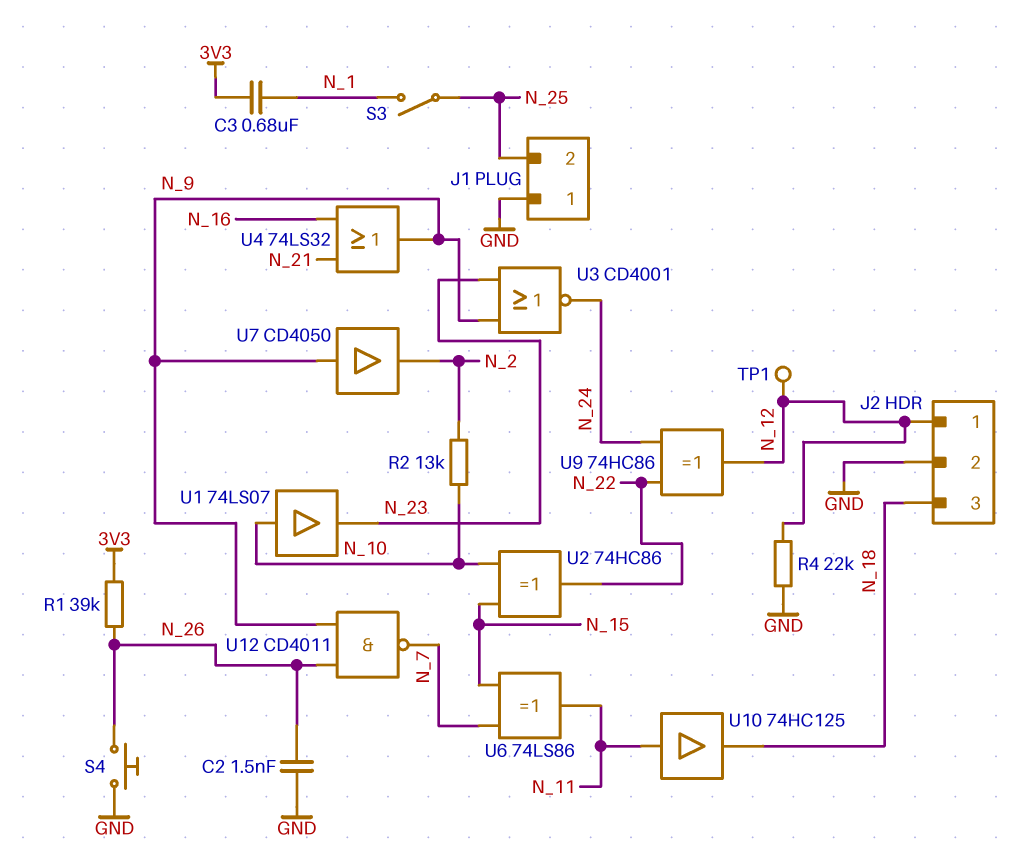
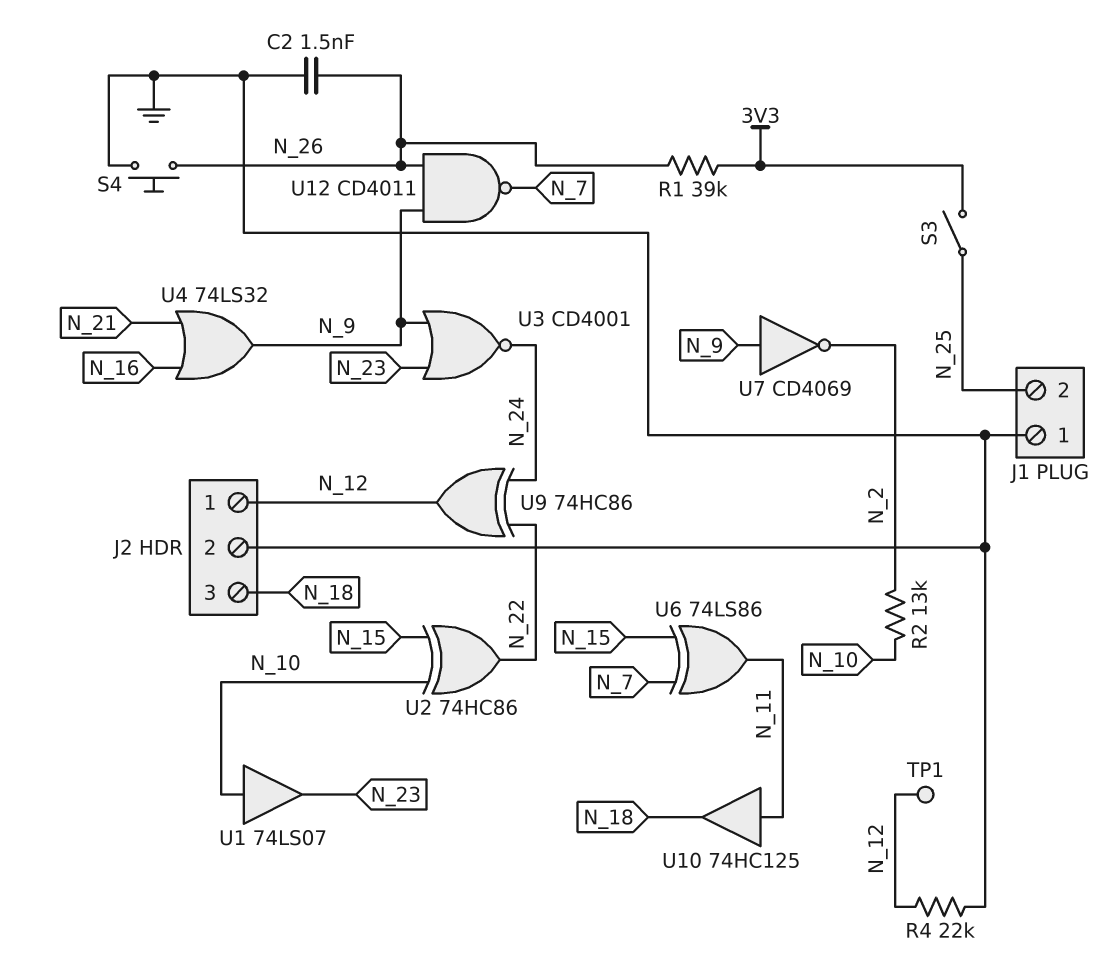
C3: 680nF (3V3, N_1) -> none
S3: switch (N_1, N_25) -> switch (3V3, N_25)
U7: buffer CD4050 (in N_9, out N_2) -> NOT CD4069 (in N_9, out N_2)

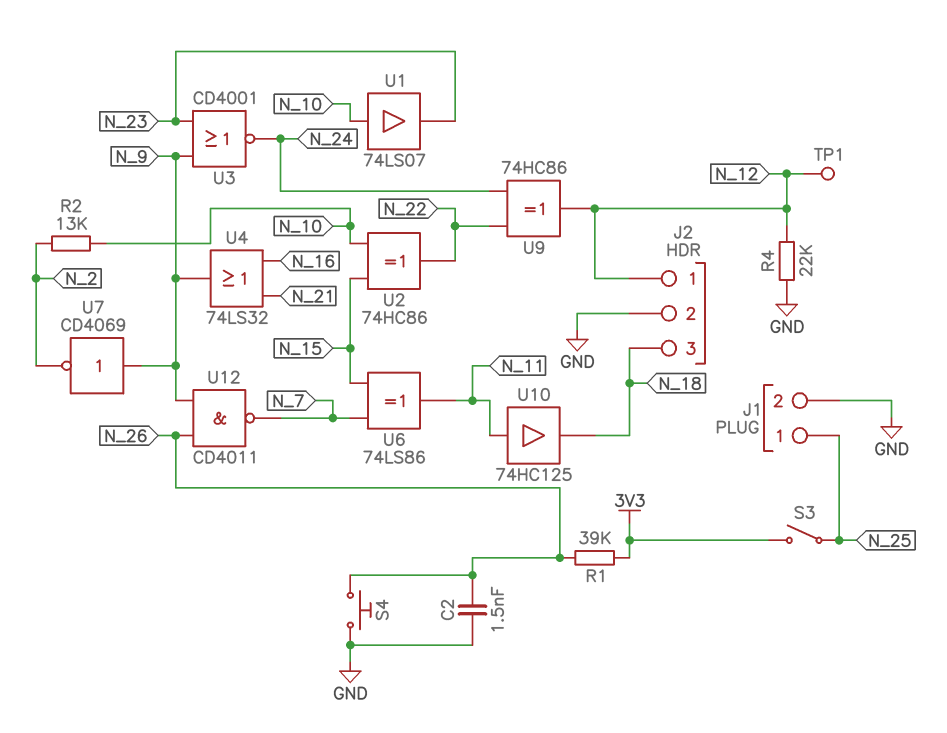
J1 pin 1: GND -> N_25
J1 pin 2: N_25 -> GND

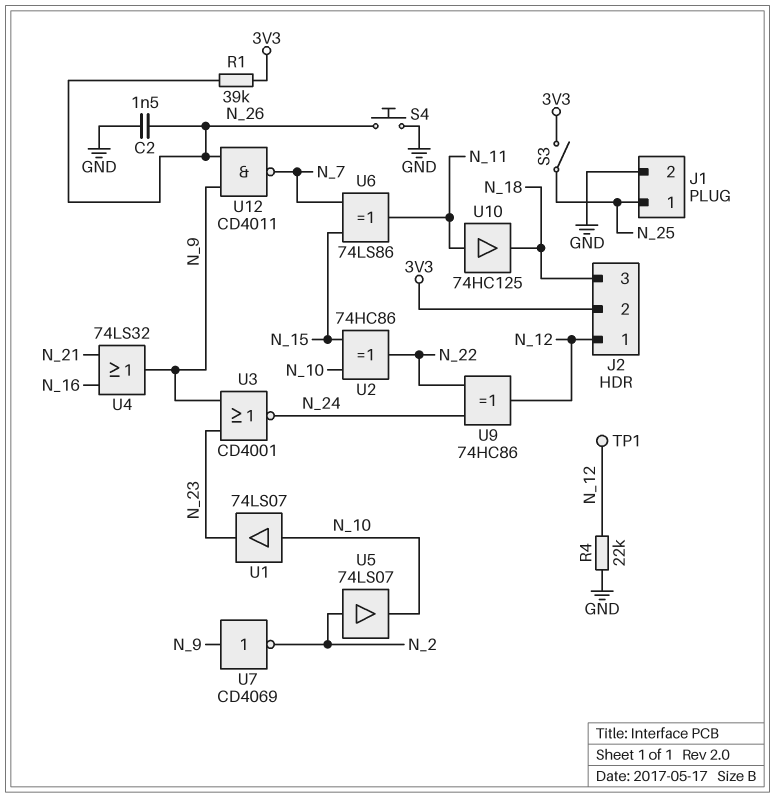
J2 pin 2: GND -> 3V3
R2: 13k (N_2, N_10) -> none
U5: none -> buffer 74LS07 (in N_2, out N_10)

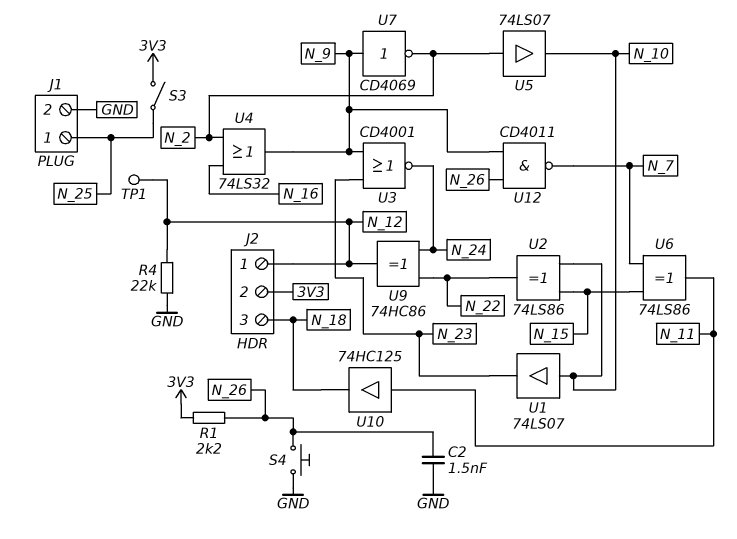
R1: 39k (3V3, N_26) -> 2.2k (3V3, N_26)
U2: XOR 74HC86 (in N_10, in N_15, out N_22) -> XOR 74LS86 (in N_10, in N_15, out N_22)
U4: OR 74LS32 (in N_16, in N_21, out N_9) -> OR 74LS32 (in N_2, in N_16, out N_9)

